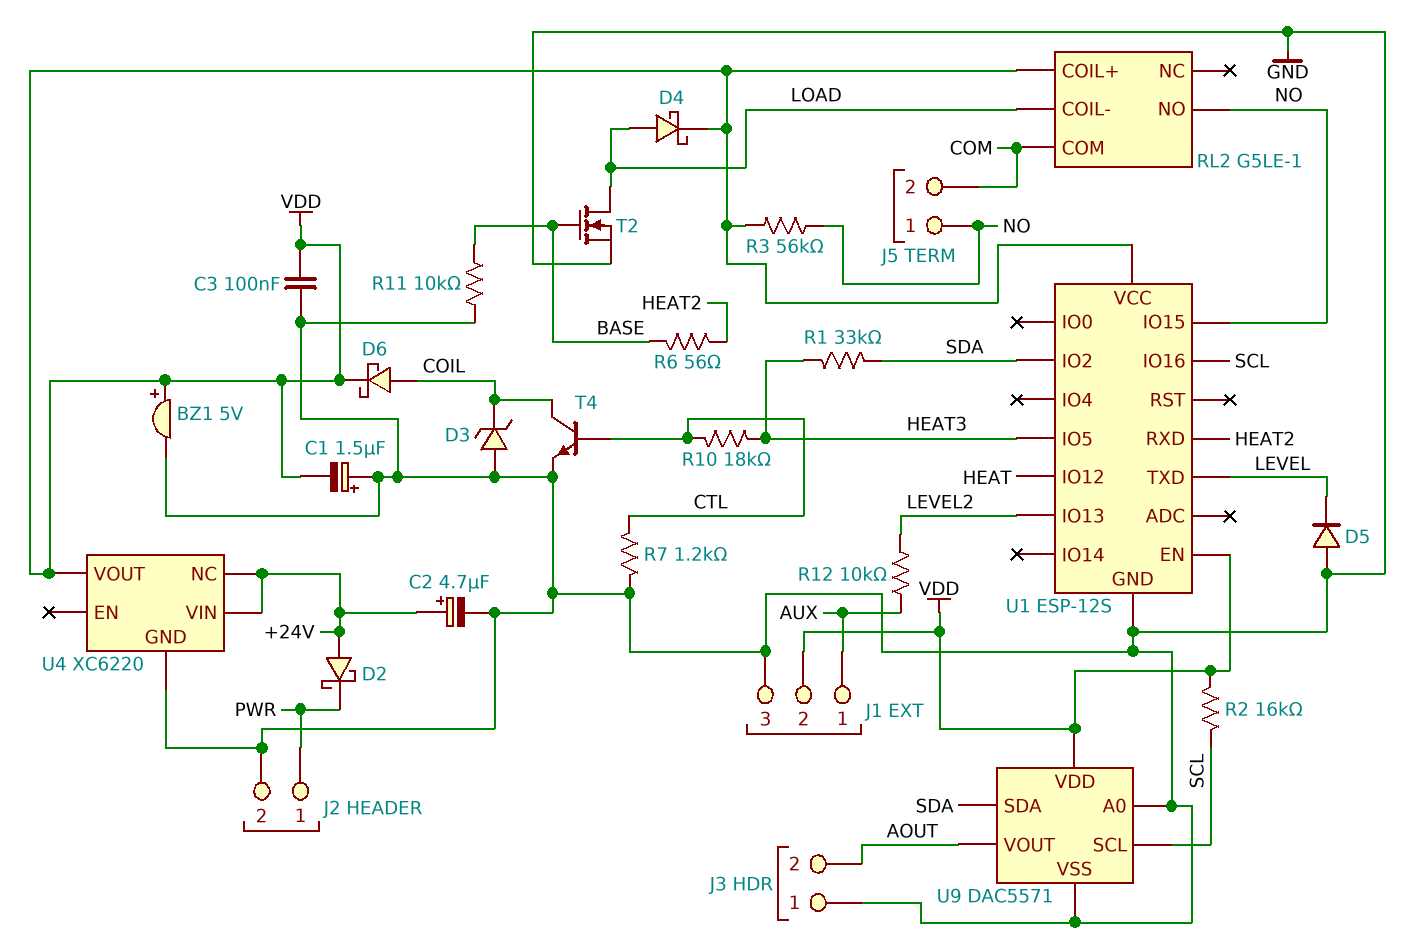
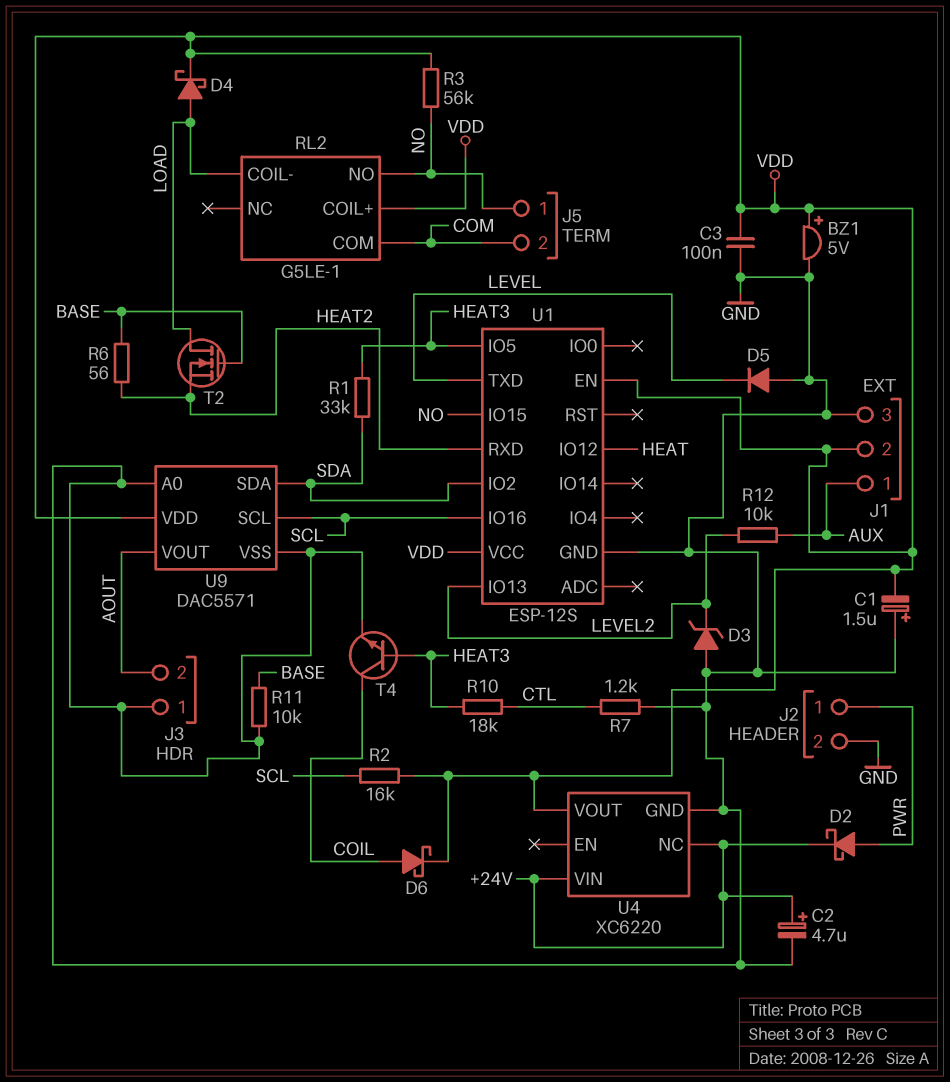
D2: schottky (A +24V, K PWR) -> schottky (A PWR, K +24V)
D3: zener (A GND, K COIL) -> zener (A GND, K LEVEL2)
T2: NMOS (G BASE, D LOAD, S GND) -> NMOS (G BASE, D LOAD, S HEAT2)
T4: NPN (B CTL, C COIL, E GND) -> NPN (B HEAT3, C COIL, E GND)

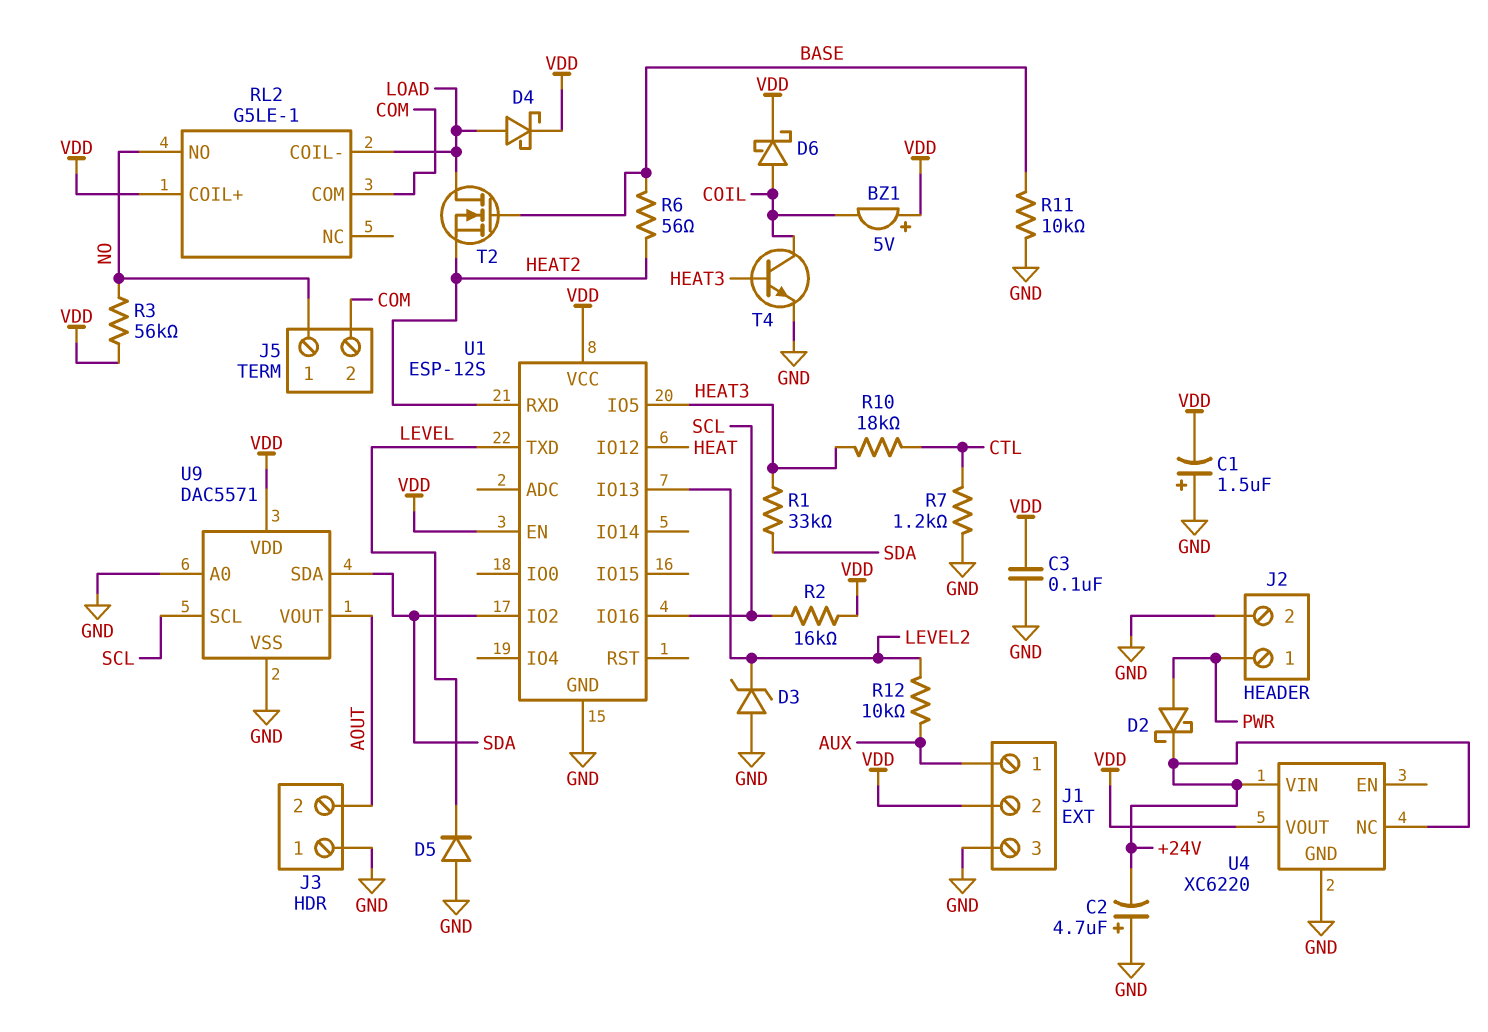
BZ1: buzzer 5V (plus VDD, minus GND) -> buzzer 5V (plus VDD, minus COIL)
C2: 4.7uF (plus +24V, minus GND) -> 4.7uF (plus GND, minus +24V)
U1 pin IO15: NO -> none

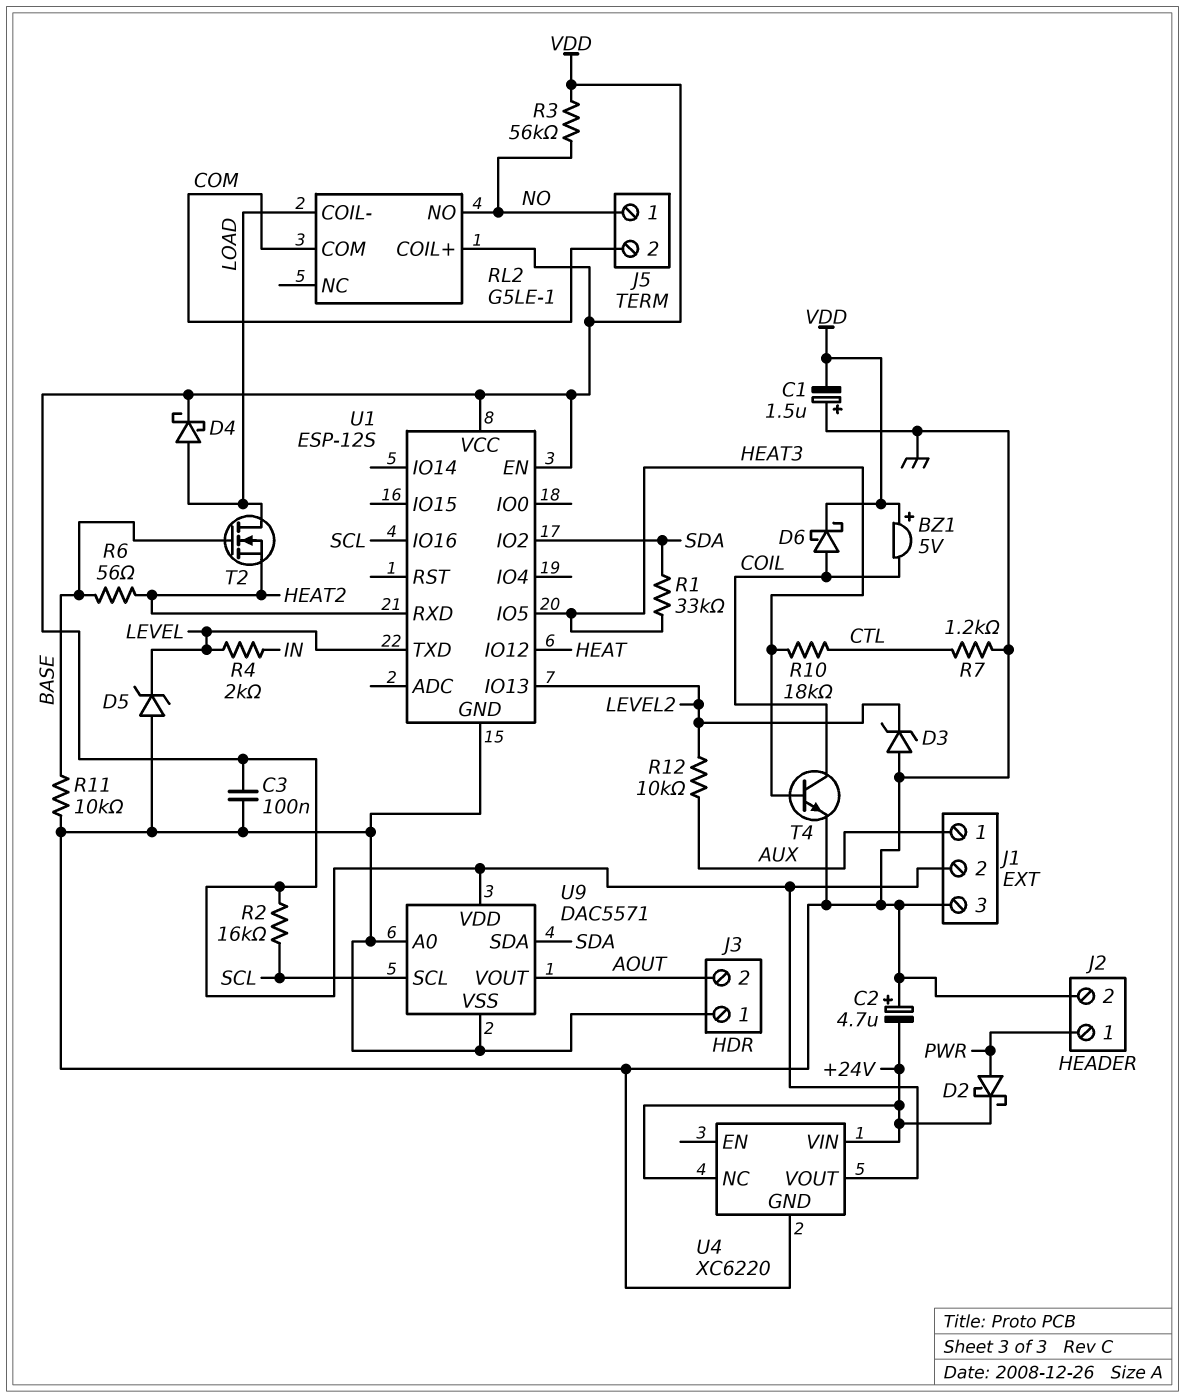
D5: diode (A GND, K LEVEL) -> zener (A GND, K LEVEL)
R4: none -> 2k (IN, LEVEL)

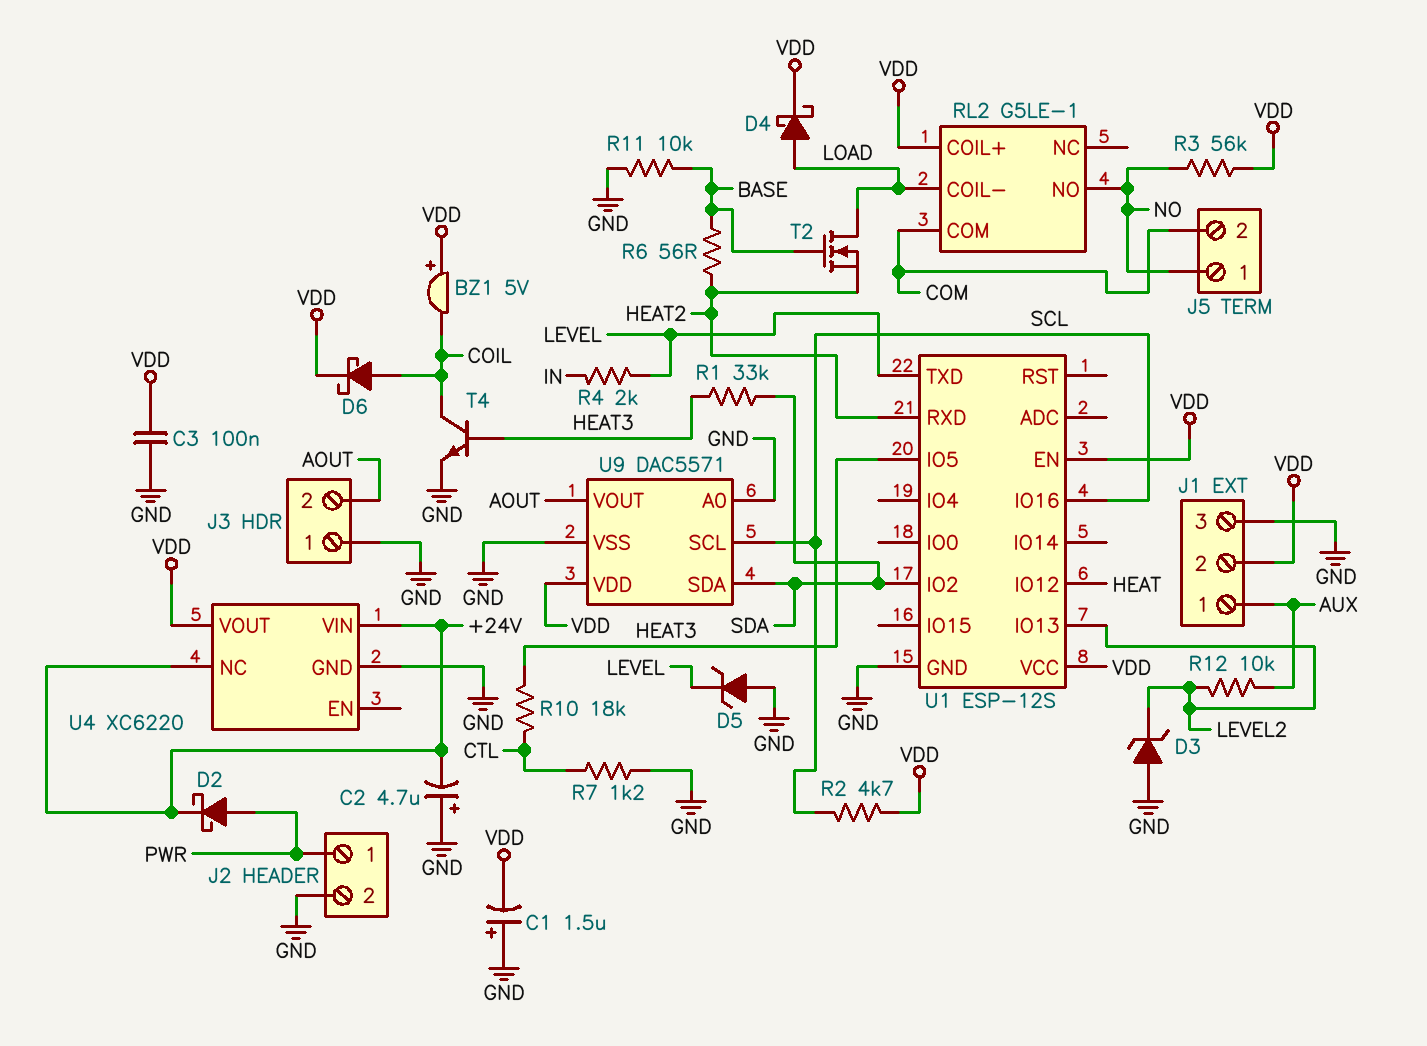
R2: 16k (SCL, VDD) -> 4.7k (SCL, VDD)

